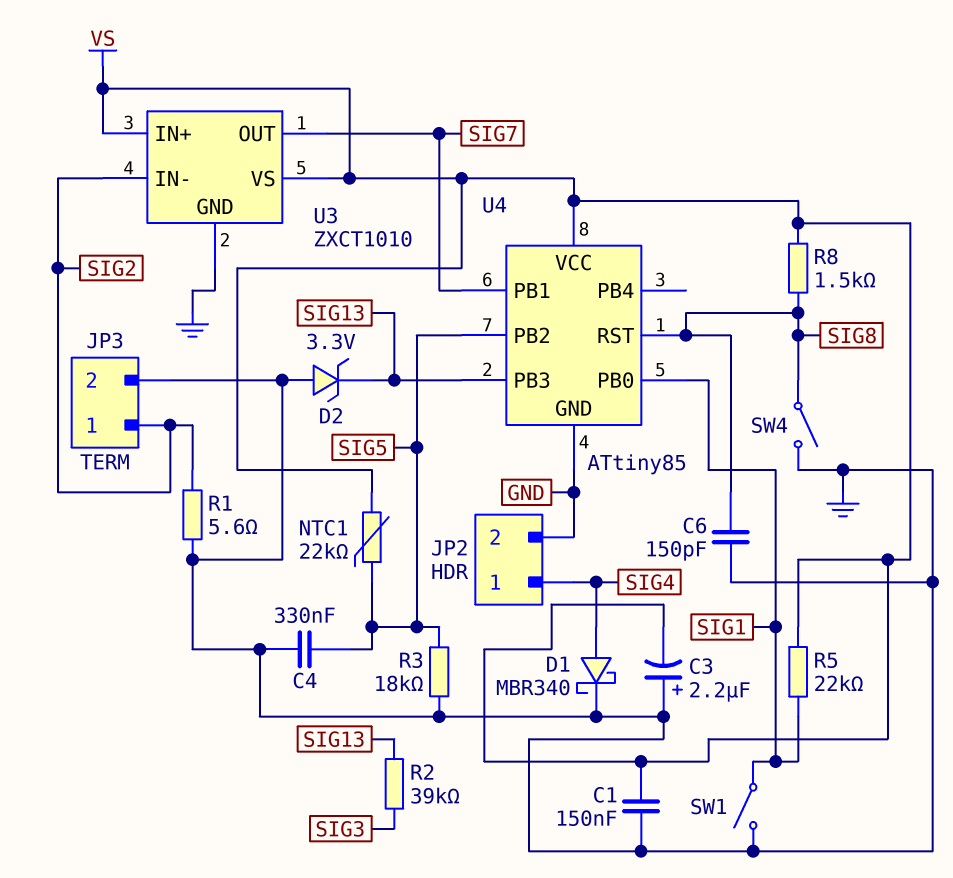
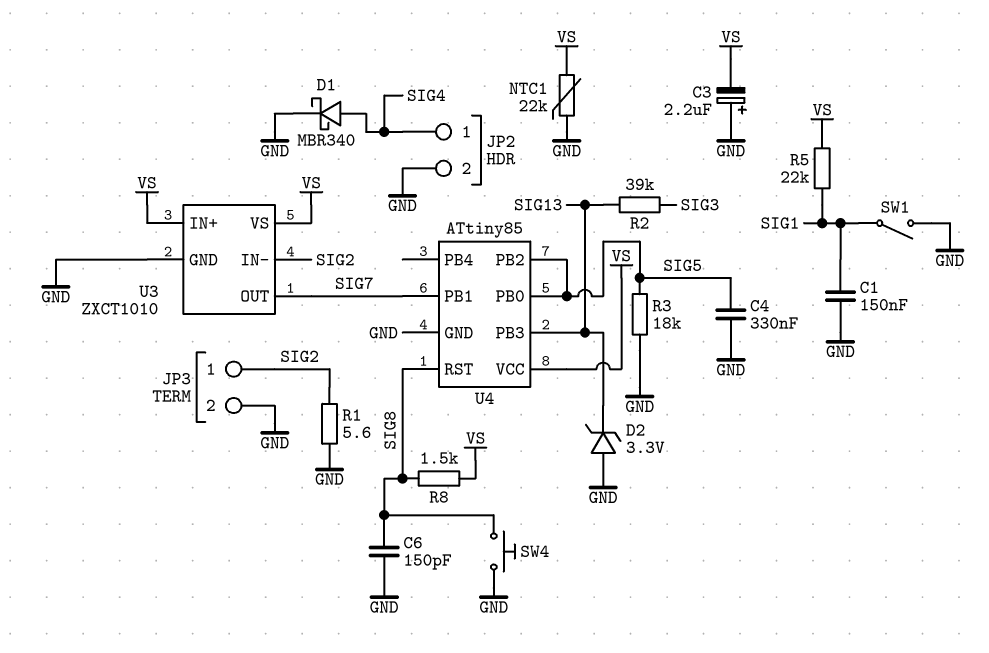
C1: 150nF (GND, VS) -> 150nF (GND, SIG1)
NTC1: 22k (SIG5, VS) -> 22k (GND, VS)
SW4: switch (GND, SIG8) -> button (GND, SIG8)
U4 pin PB0: SIG1 -> SIG5

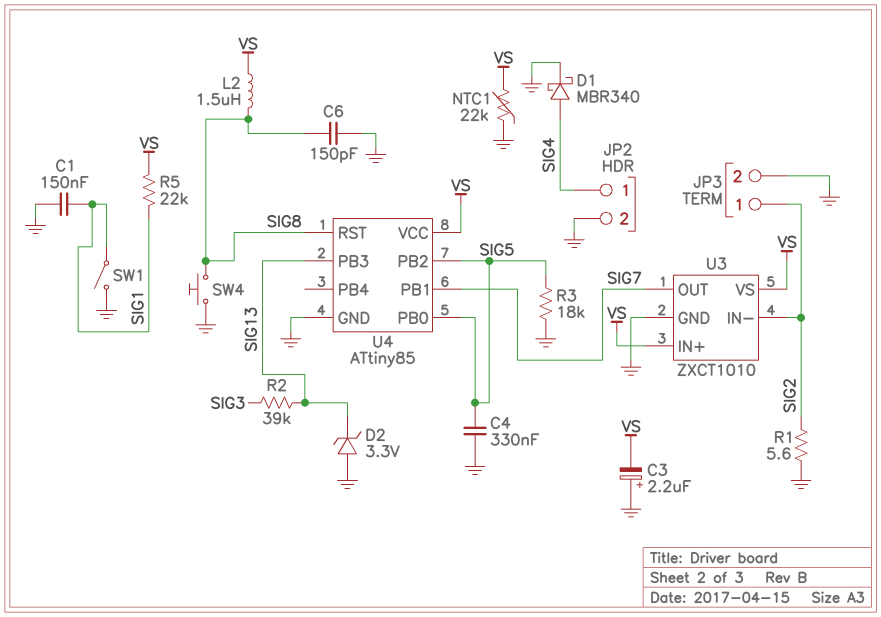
L2: none -> 1.5uH (SIG8, VS)
R8: 1.5k (SIG8, VS) -> none

